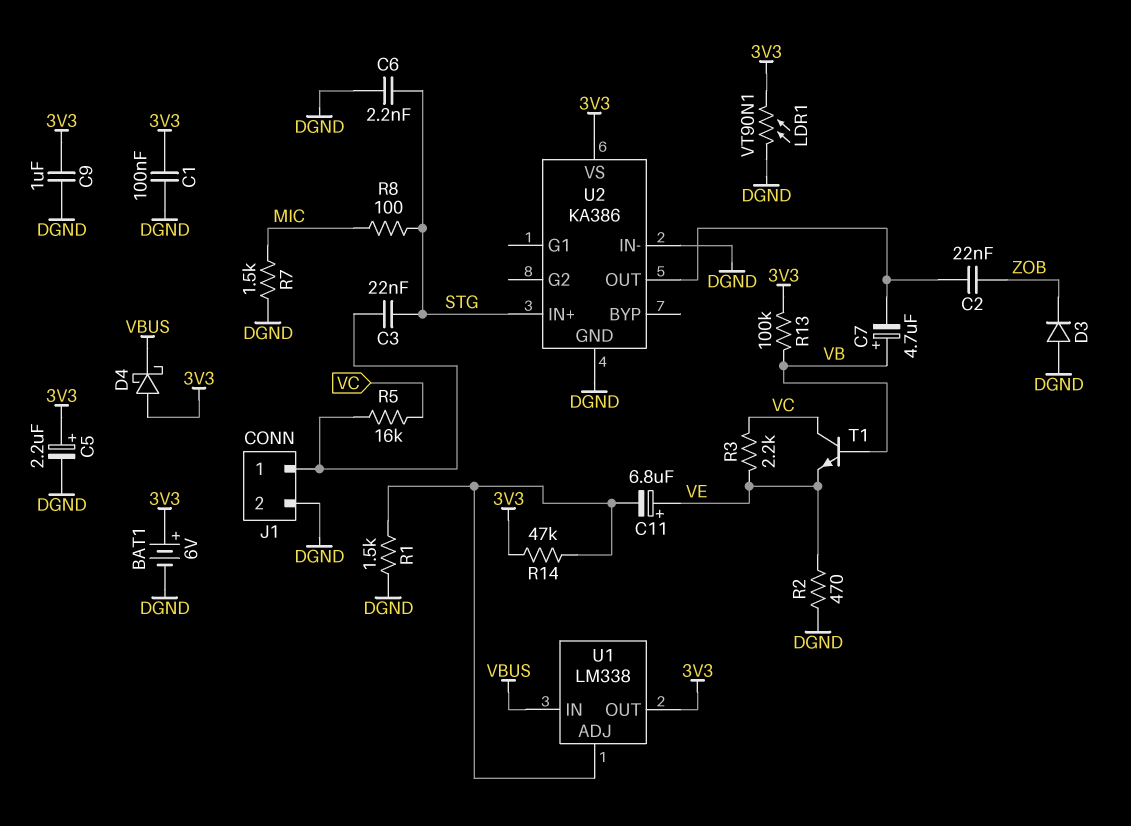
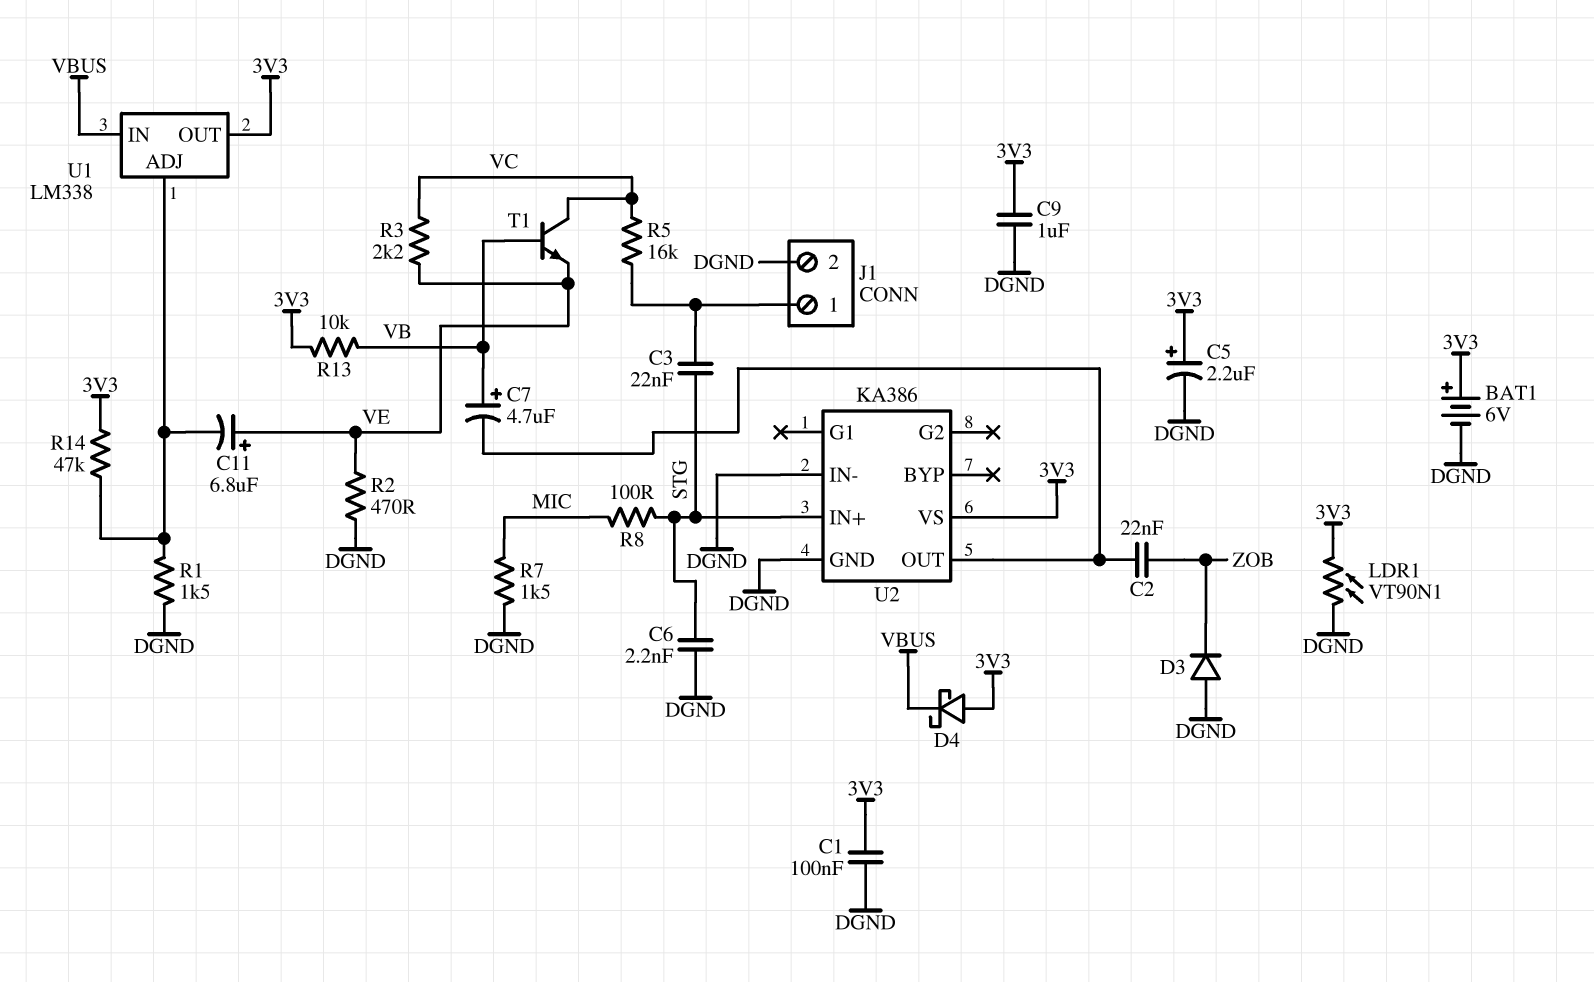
R13: 100k (3V3, VB) -> 10k (3V3, VB)

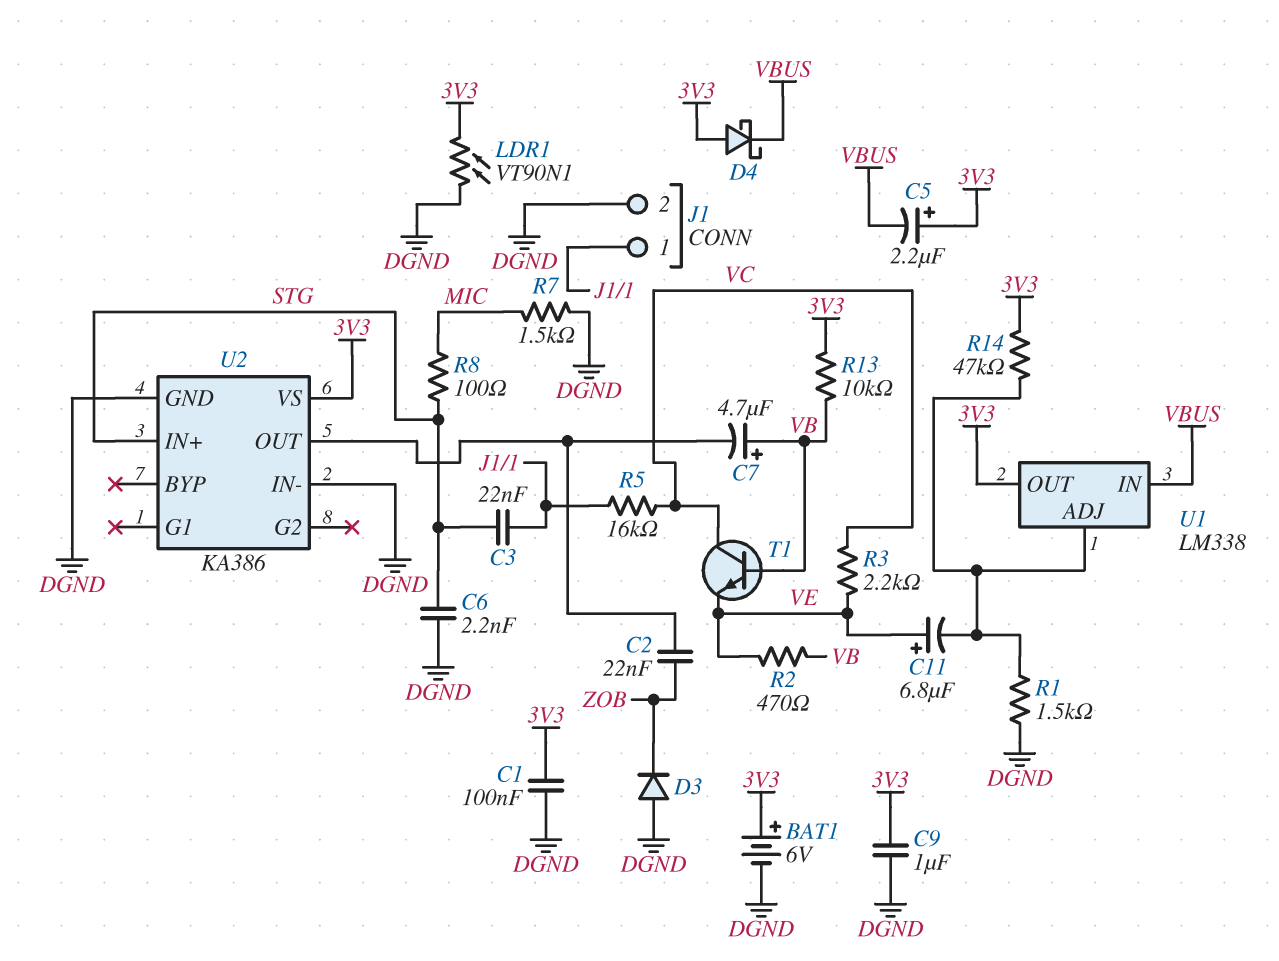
C5: 2.2uF (plus 3V3, minus DGND) -> 2.2uF (plus 3V3, minus VBUS)
R2: 470 (DGND, VE) -> 470 (VB, VE)

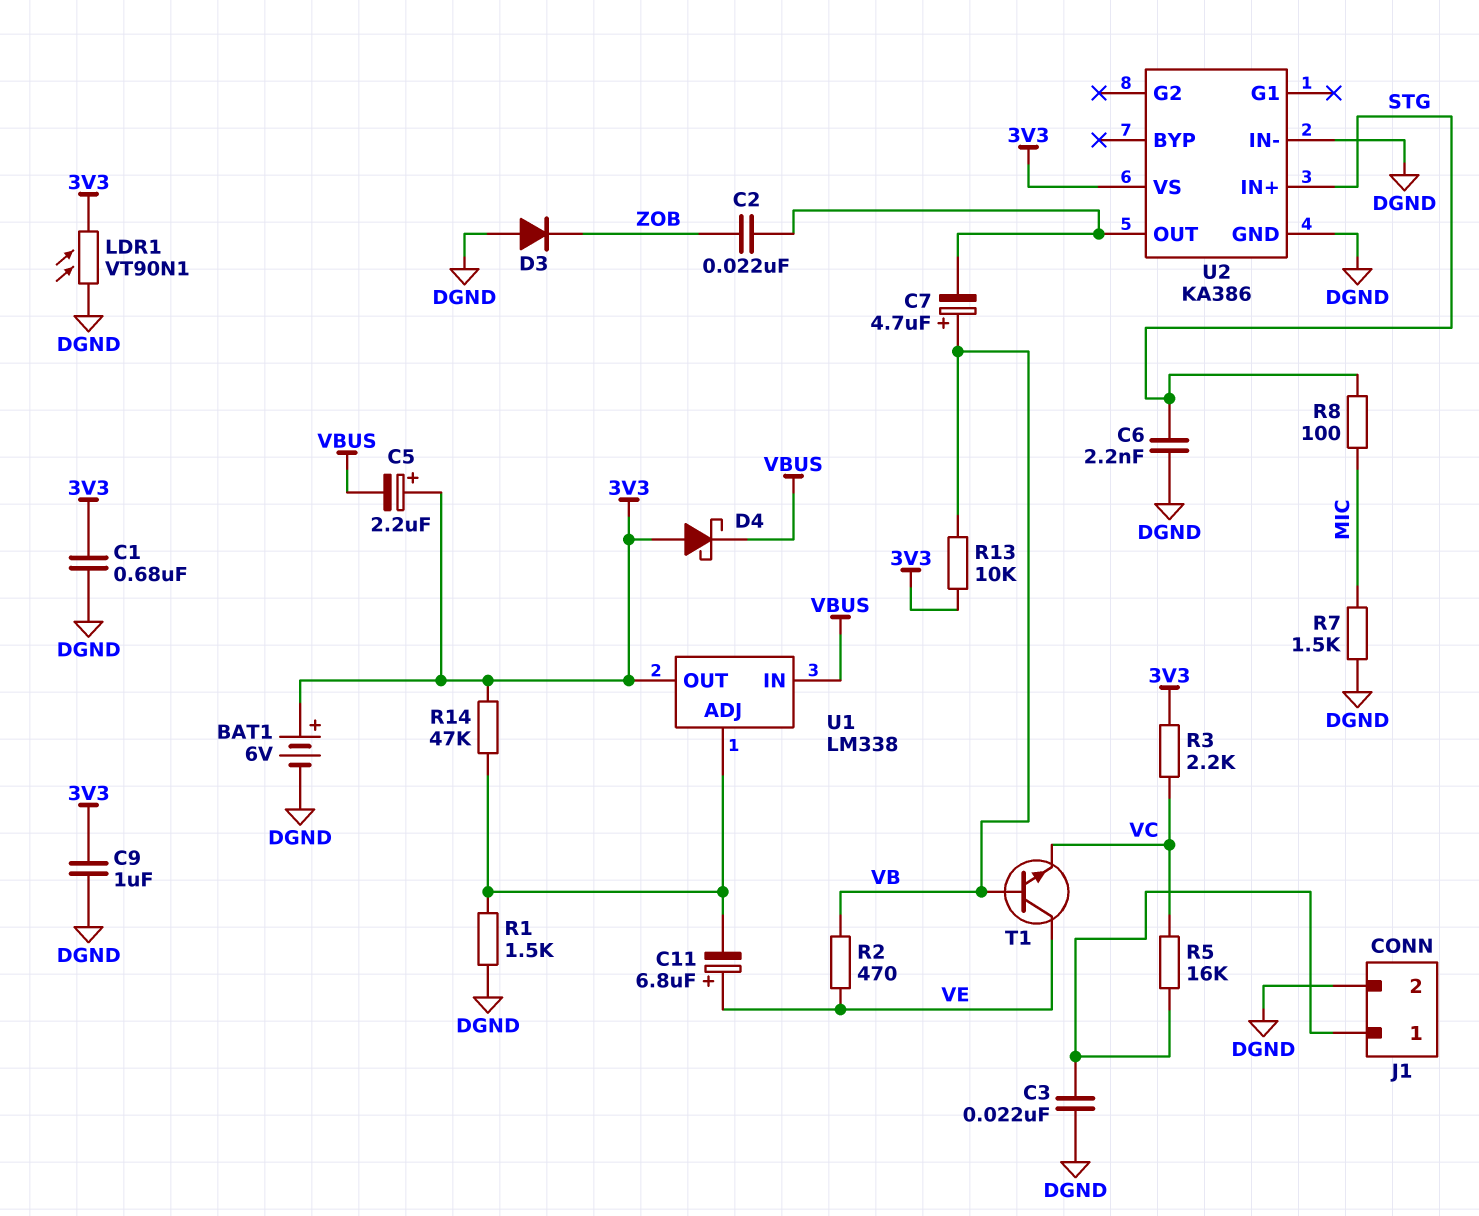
C1: 100nF (3V3, DGND) -> 680nF (3V3, DGND)
C3: 22nF (J1/1, STG) -> 22nF (DGND, J1/1)
R3: 2.2k (VC, VE) -> 2.2k (3V3, VC)
T1: NPN (B VB, C VC, E VE) -> NPN (B VB, C VE, E VC)

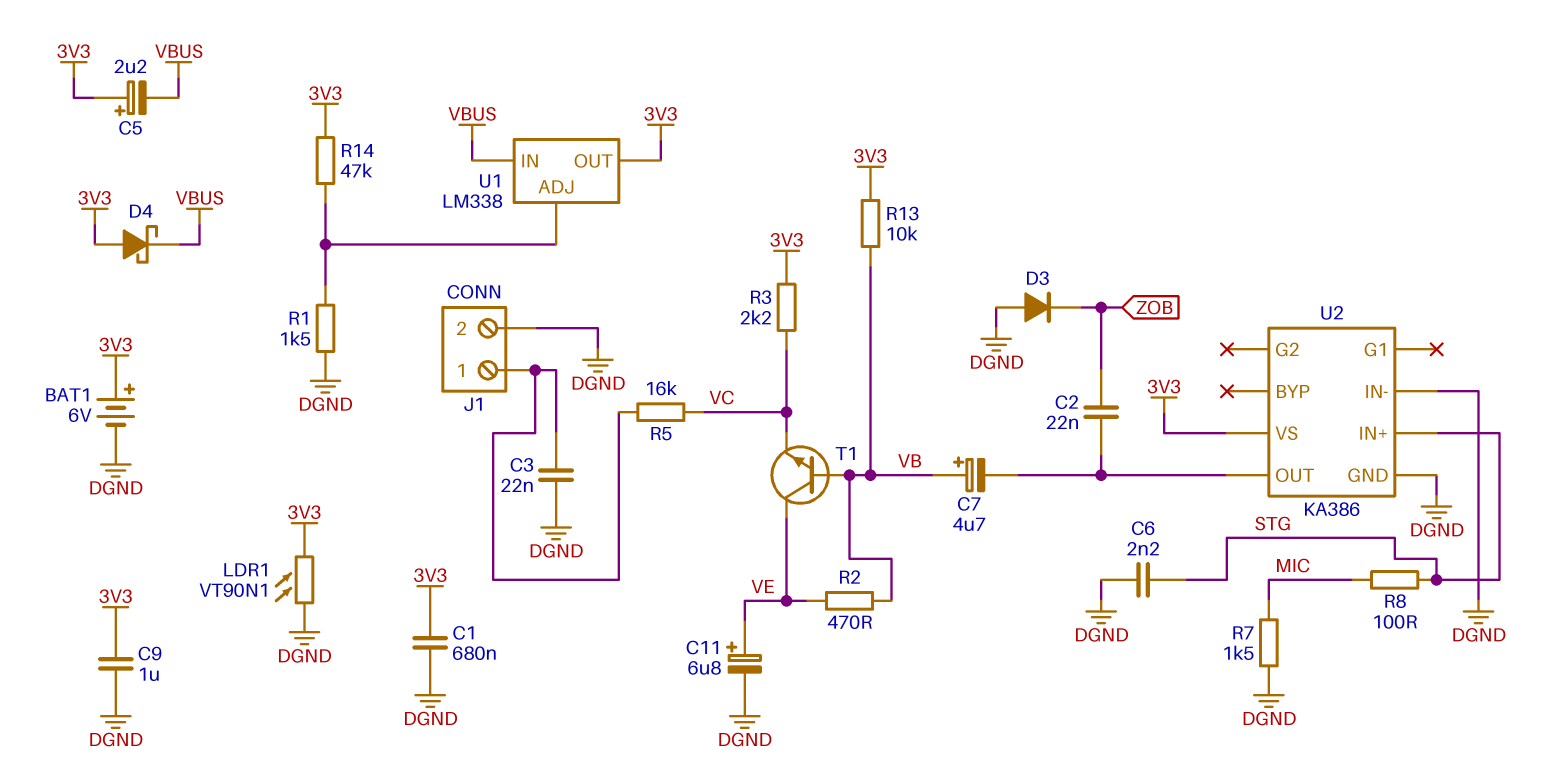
C11: 6.8uF (plus VE, minus U1/ADJ) -> 6.8uF (plus VE, minus DGND)

